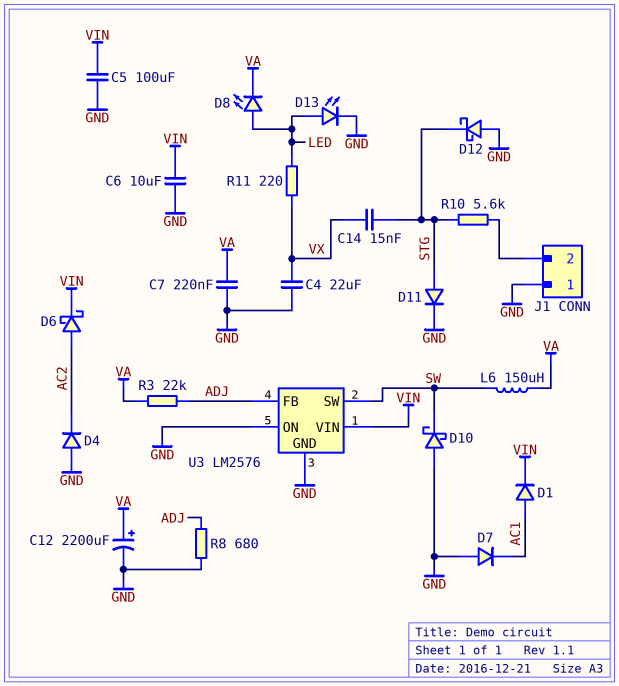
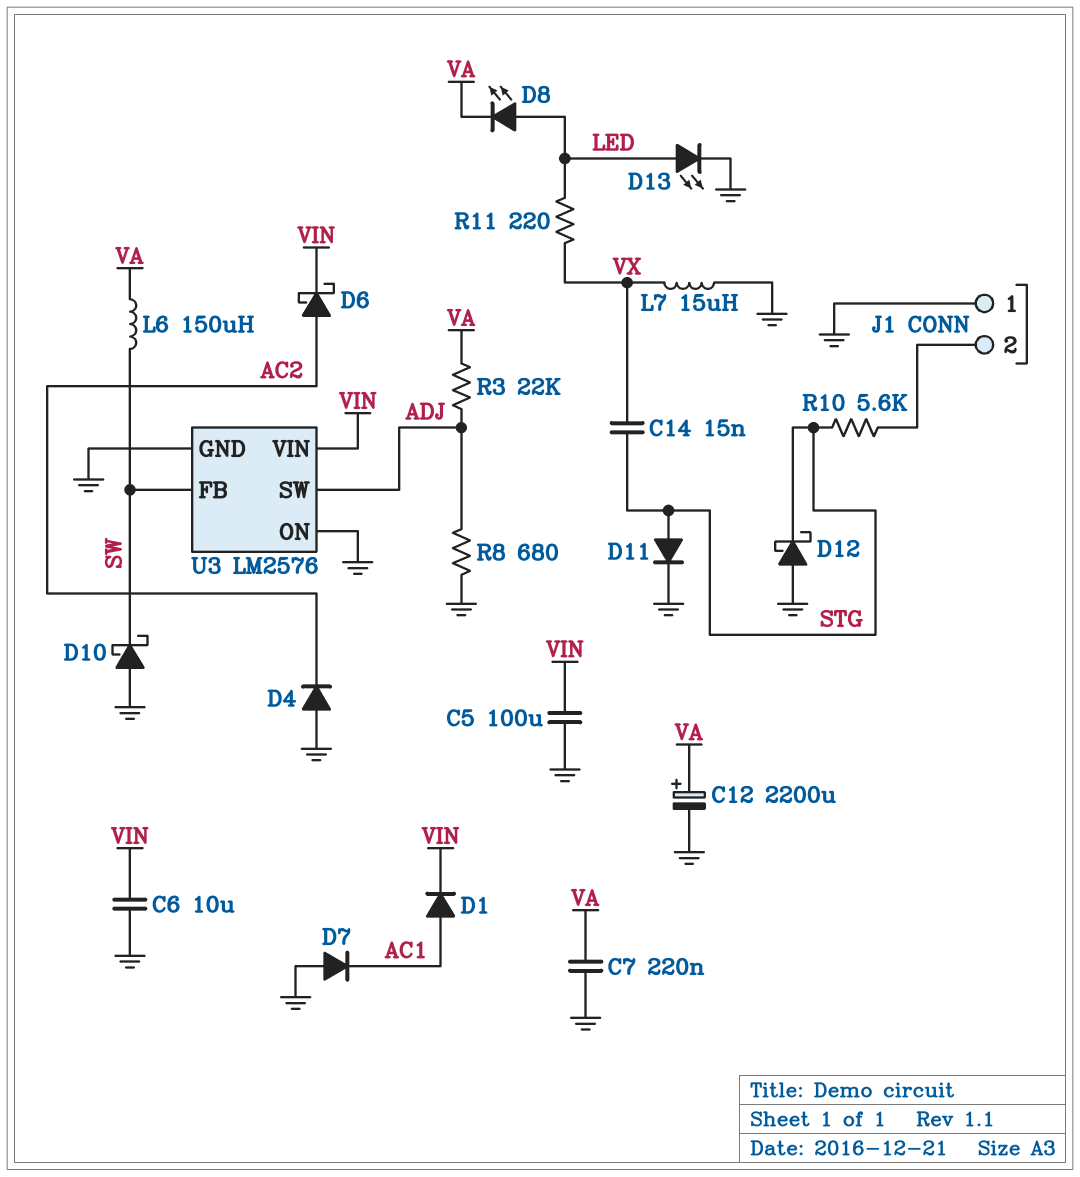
C4: 22uF (GND, VX) -> none
L7: none -> 15uH (GND, VX)
U3 pin FB: ADJ -> SW
U3 pin SW: SW -> ADJ

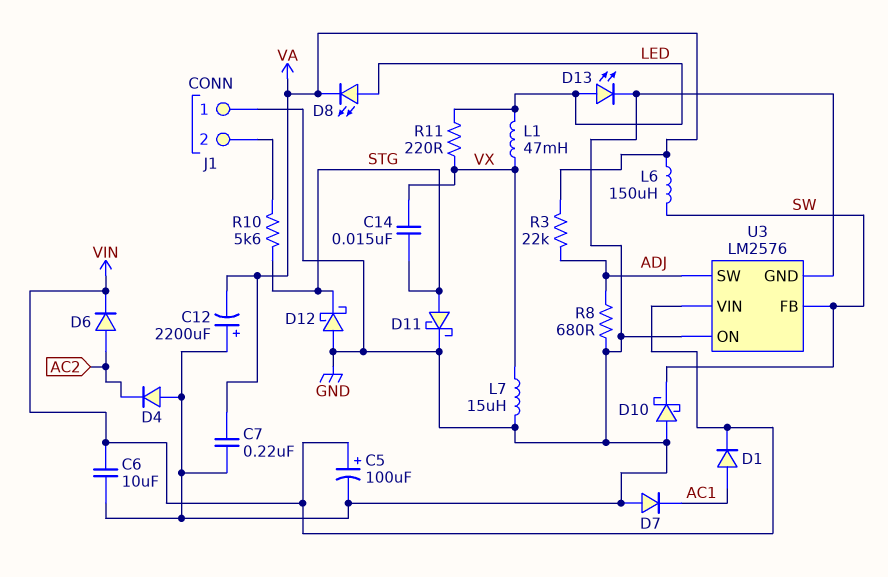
C5: 100uF (GND, VIN) -> 100uF (plus VIN, minus GND)
C12: 2200uF (plus VA, minus GND) -> 2200uF (plus GND, minus VA)
D6: schottky (A AC2, K VIN) -> diode (A AC2, K VIN)
D11: diode (A STG, K GND) -> schottky (A STG, K GND)
L1: none -> 47mH (LED, VX)

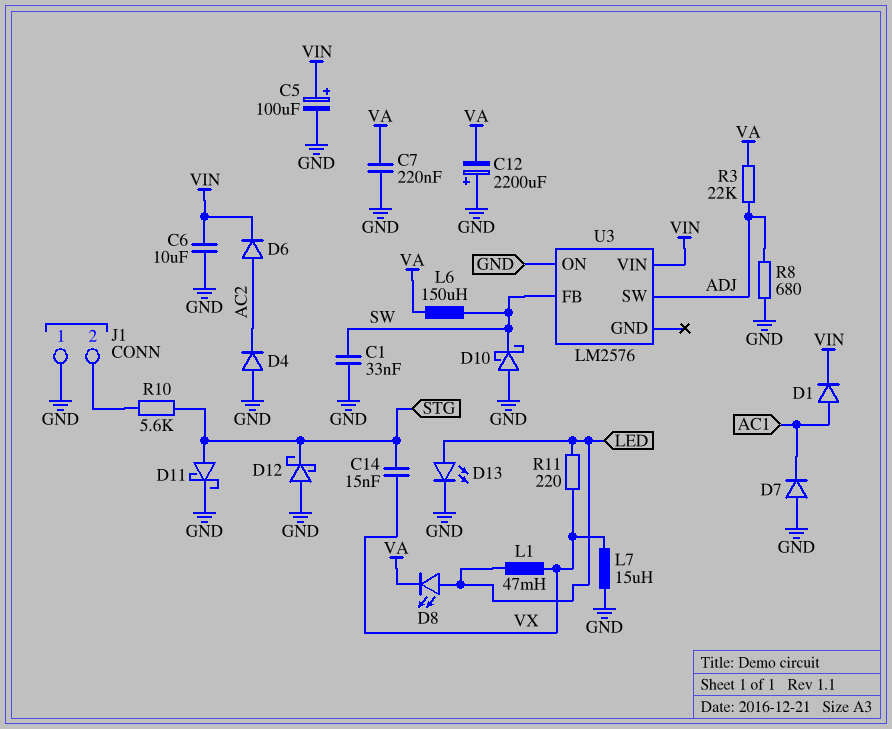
C1: none -> 33nF (GND, SW)
U3 pin GND: GND -> none

